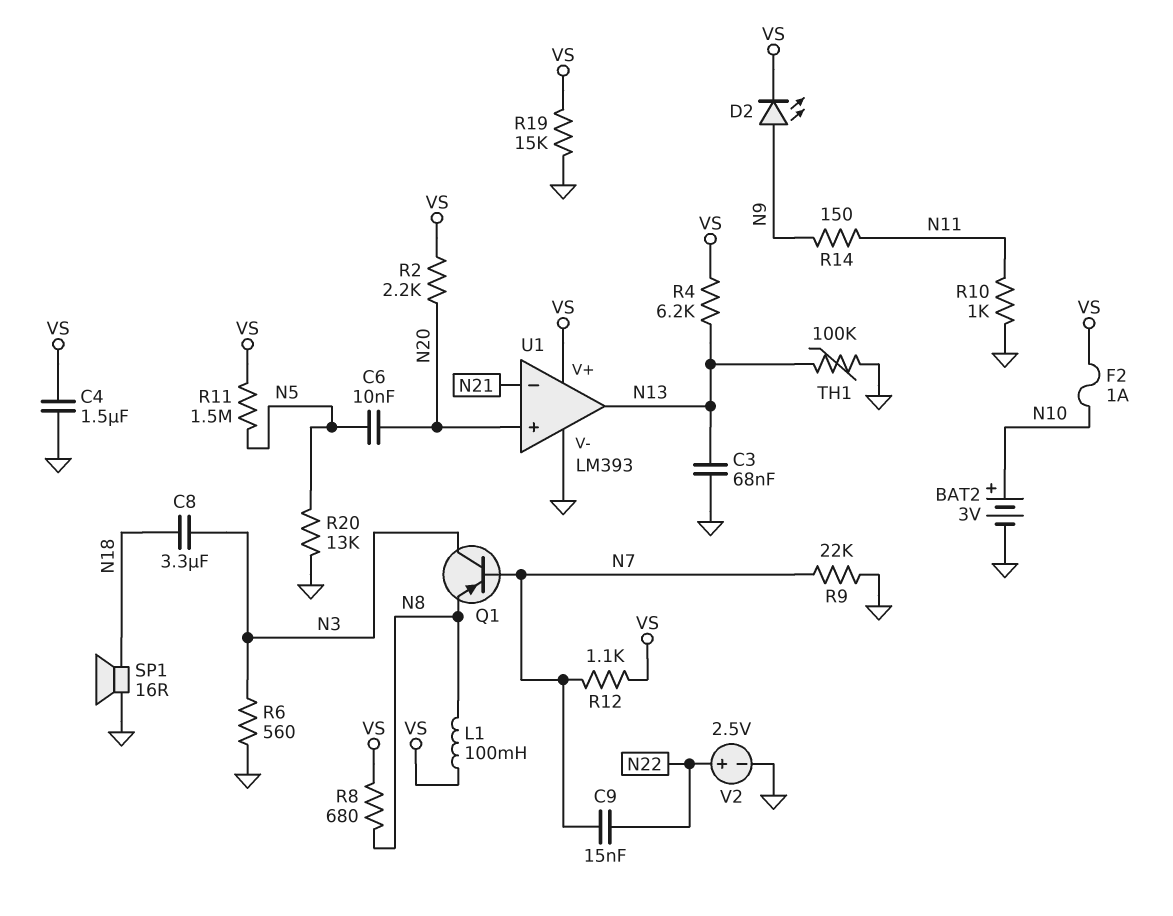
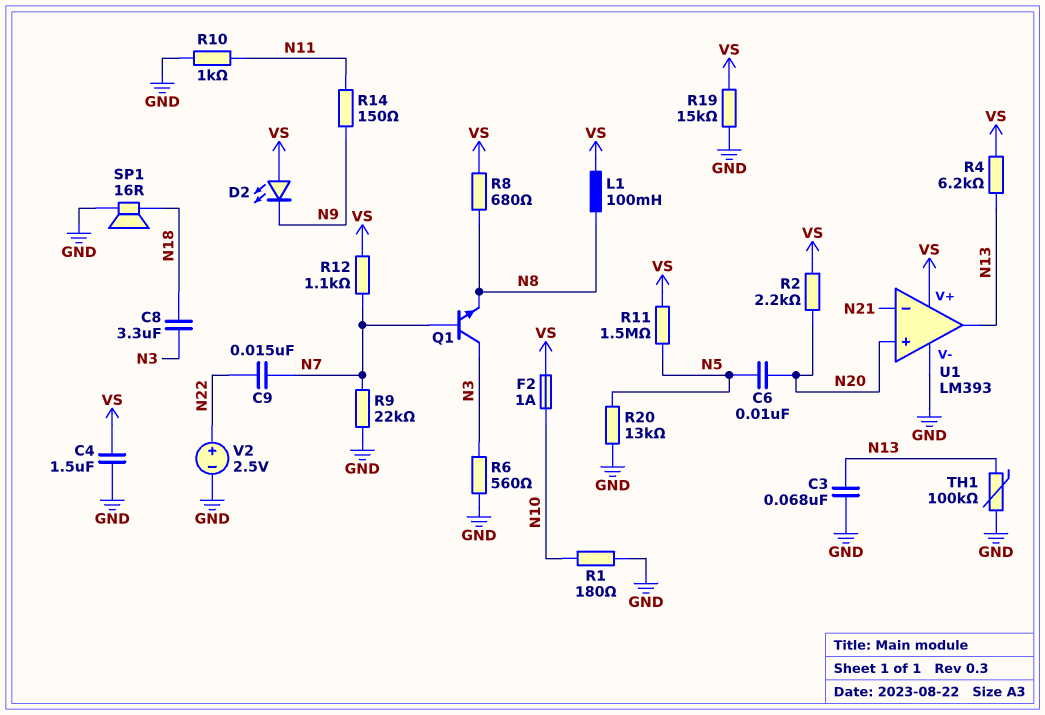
BAT2: 3V (plus N10, minus GND) -> none
D2: LED (A N9, K VS) -> LED (A VS, K N9)
Q1: PNP (B N7, C N3, E N8) -> NPN (B N7, C N3, E N8)
R1: none -> 180 (GND, N10)

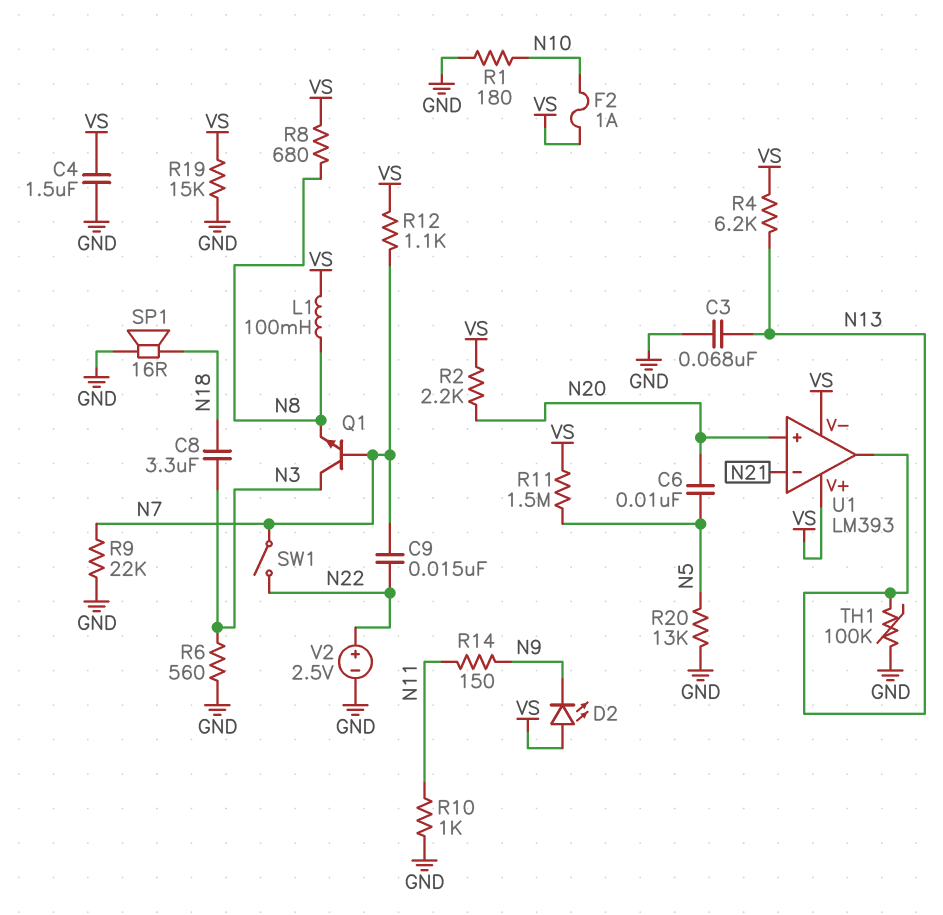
SW1: none -> switch (N7, N22)
U1 pin V-: GND -> VS

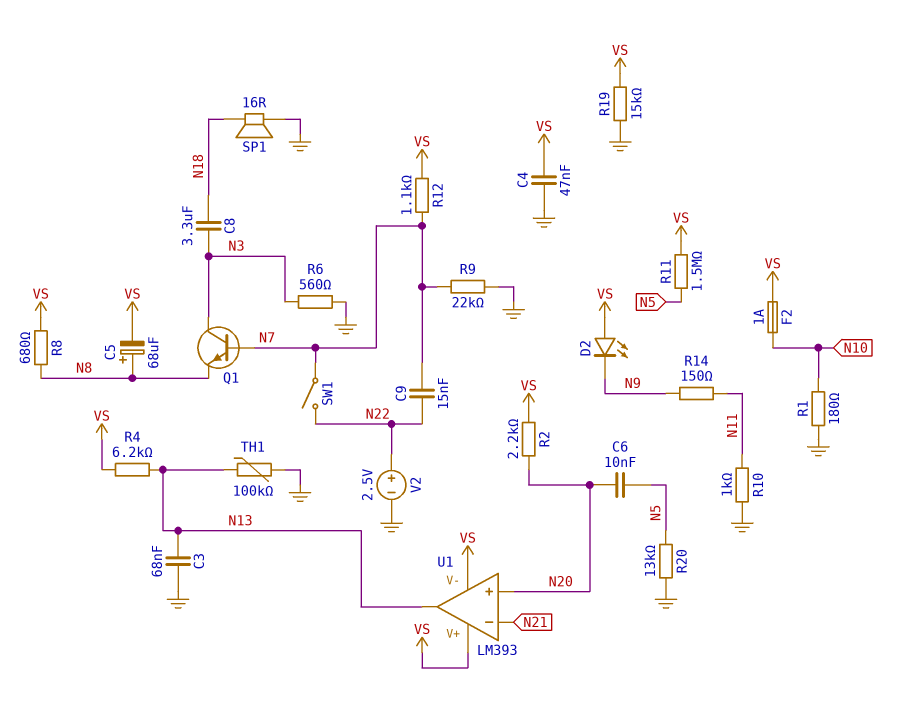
C4: 1.5uF (GND, VS) -> 47nF (GND, VS)
C5: none -> 68uF (plus N8, minus VS)
L1: 100mH (N8, VS) -> none

